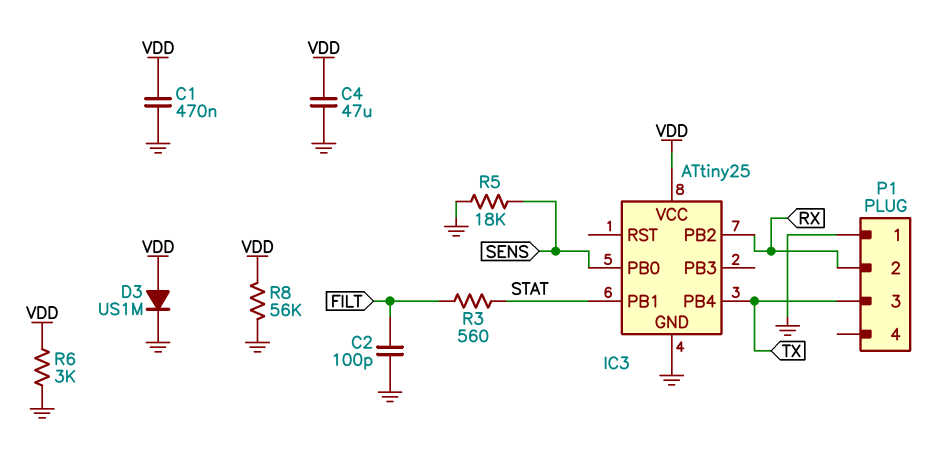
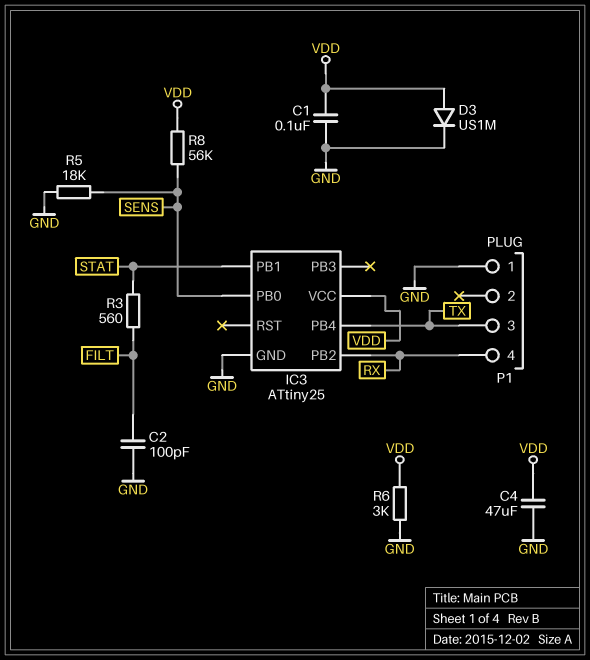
C1: 470nF (GND, VDD) -> 100nF (GND, VDD)
P1 pin 2: RX -> none
P1 pin 4: none -> RX
R8: 56k (GND, VDD) -> 56k (SENS, VDD)

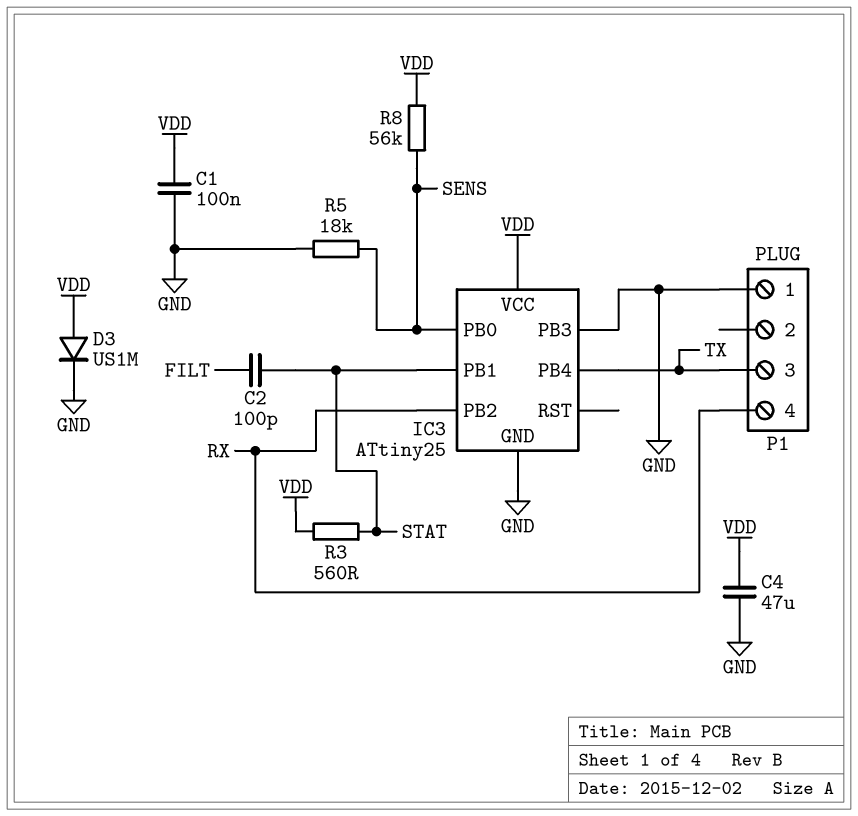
C2: 100pF (FILT, GND) -> 100pF (FILT, STAT)
IC3 pin PB3: none -> GND
R3: 560 (FILT, STAT) -> 560 (STAT, VDD)
R6: 3k (GND, VDD) -> none

